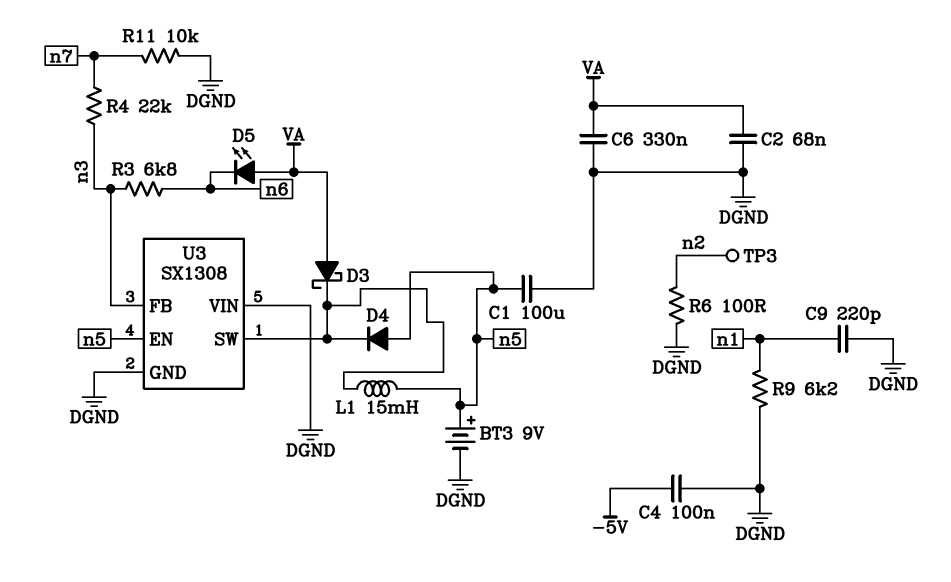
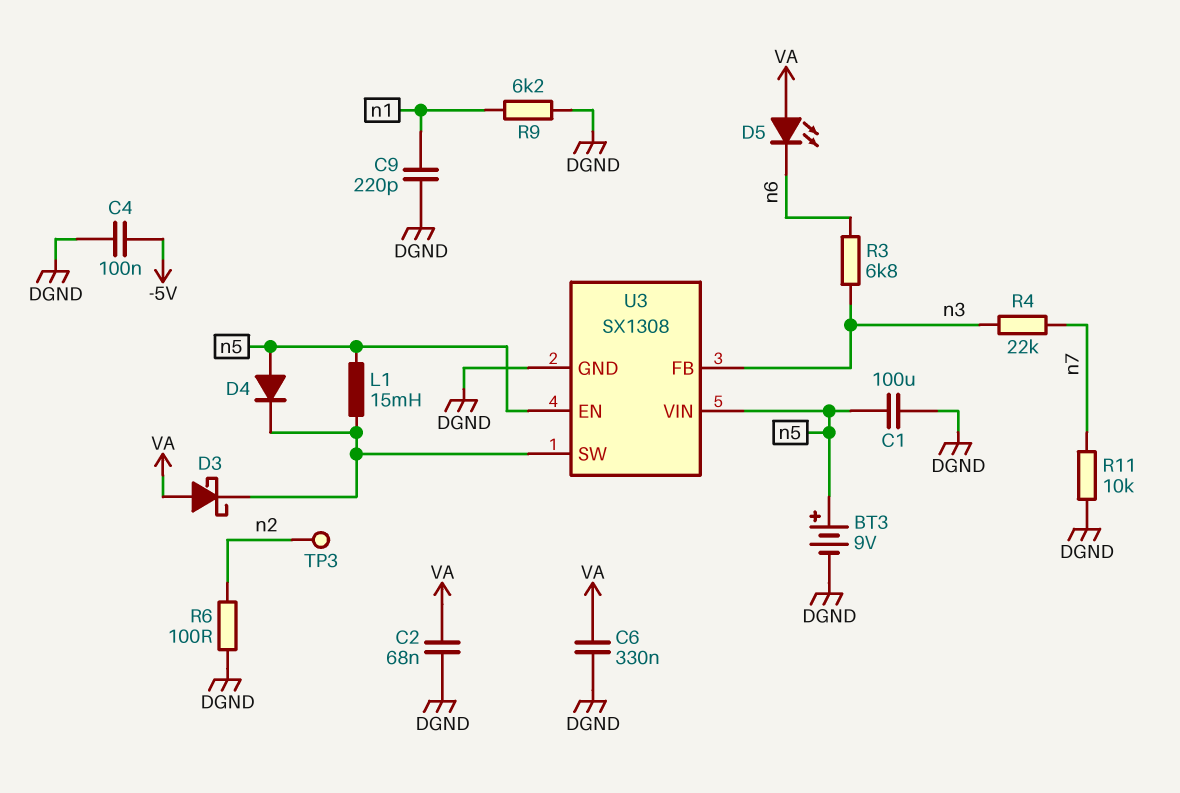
U3 pin VIN: DGND -> n5

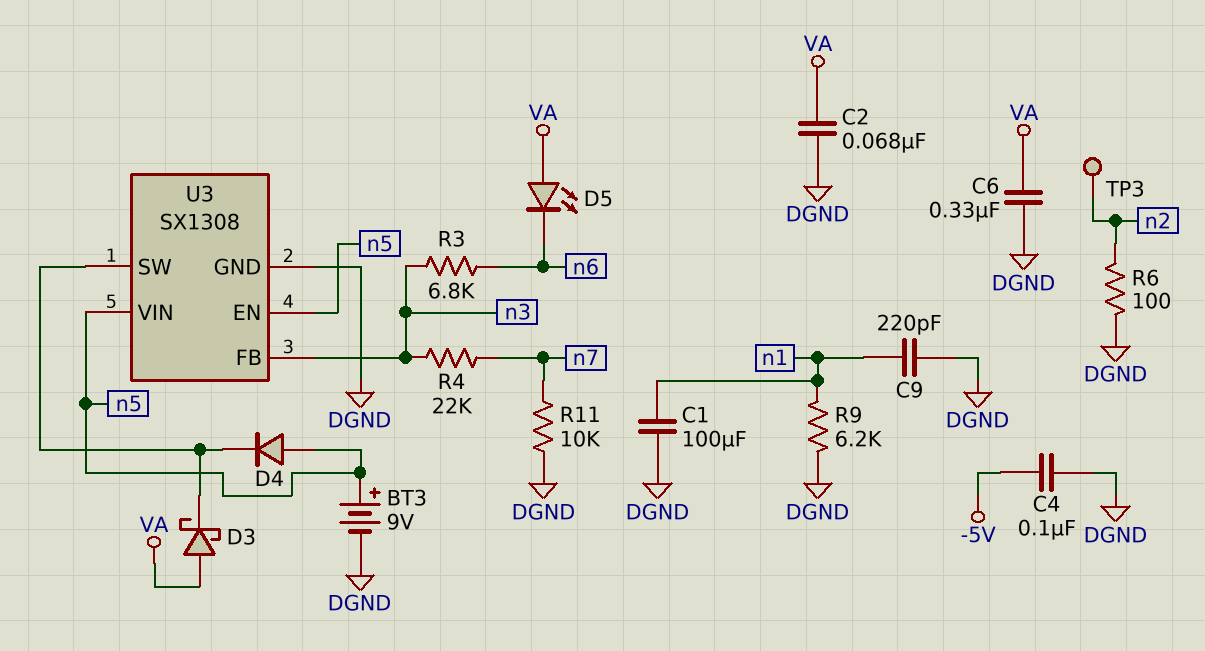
C1: 100uF (DGND, n5) -> 100uF (DGND, n1)
L1: 15mH (U3/SW, n5) -> none

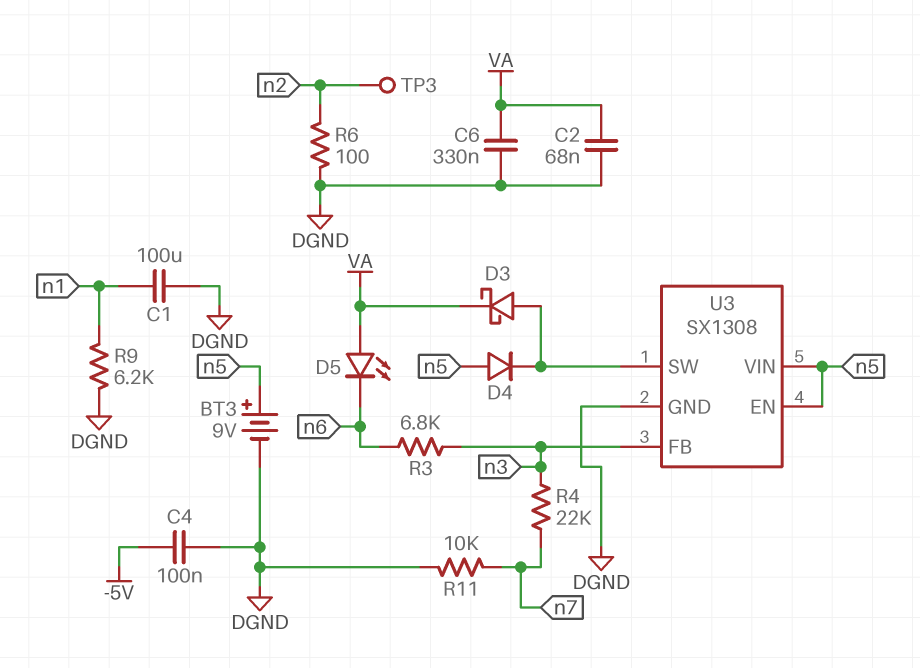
C9: 220pF (DGND, n1) -> none
D3: schottky (A VA, K U3/SW) -> schottky (A U3/SW, K VA)

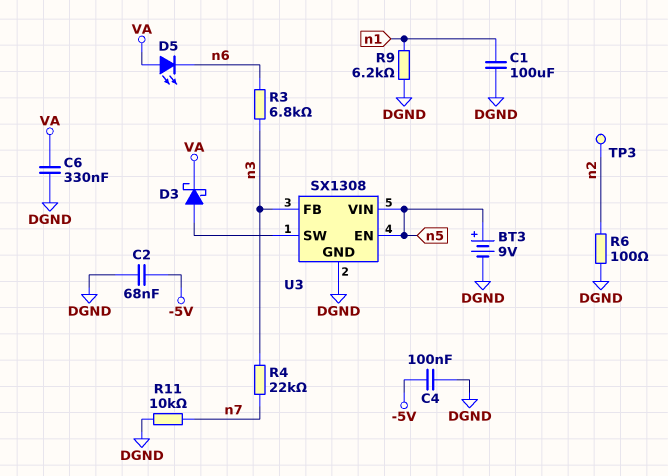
C2: 68nF (DGND, VA) -> 68nF (-5V, DGND)
D4: diode (A n5, K U3/SW) -> none

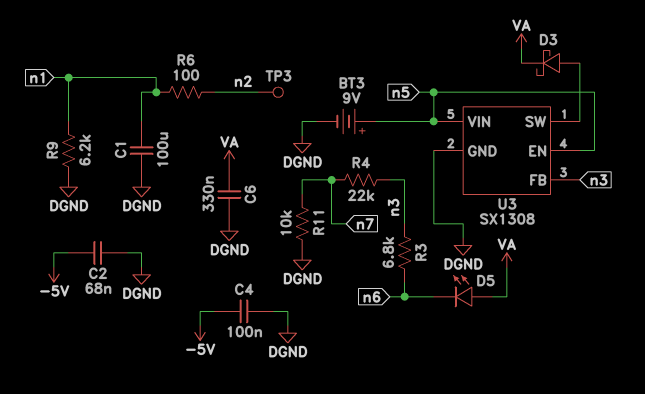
R6: 100 (DGND, n2) -> 100 (n1, n2)

